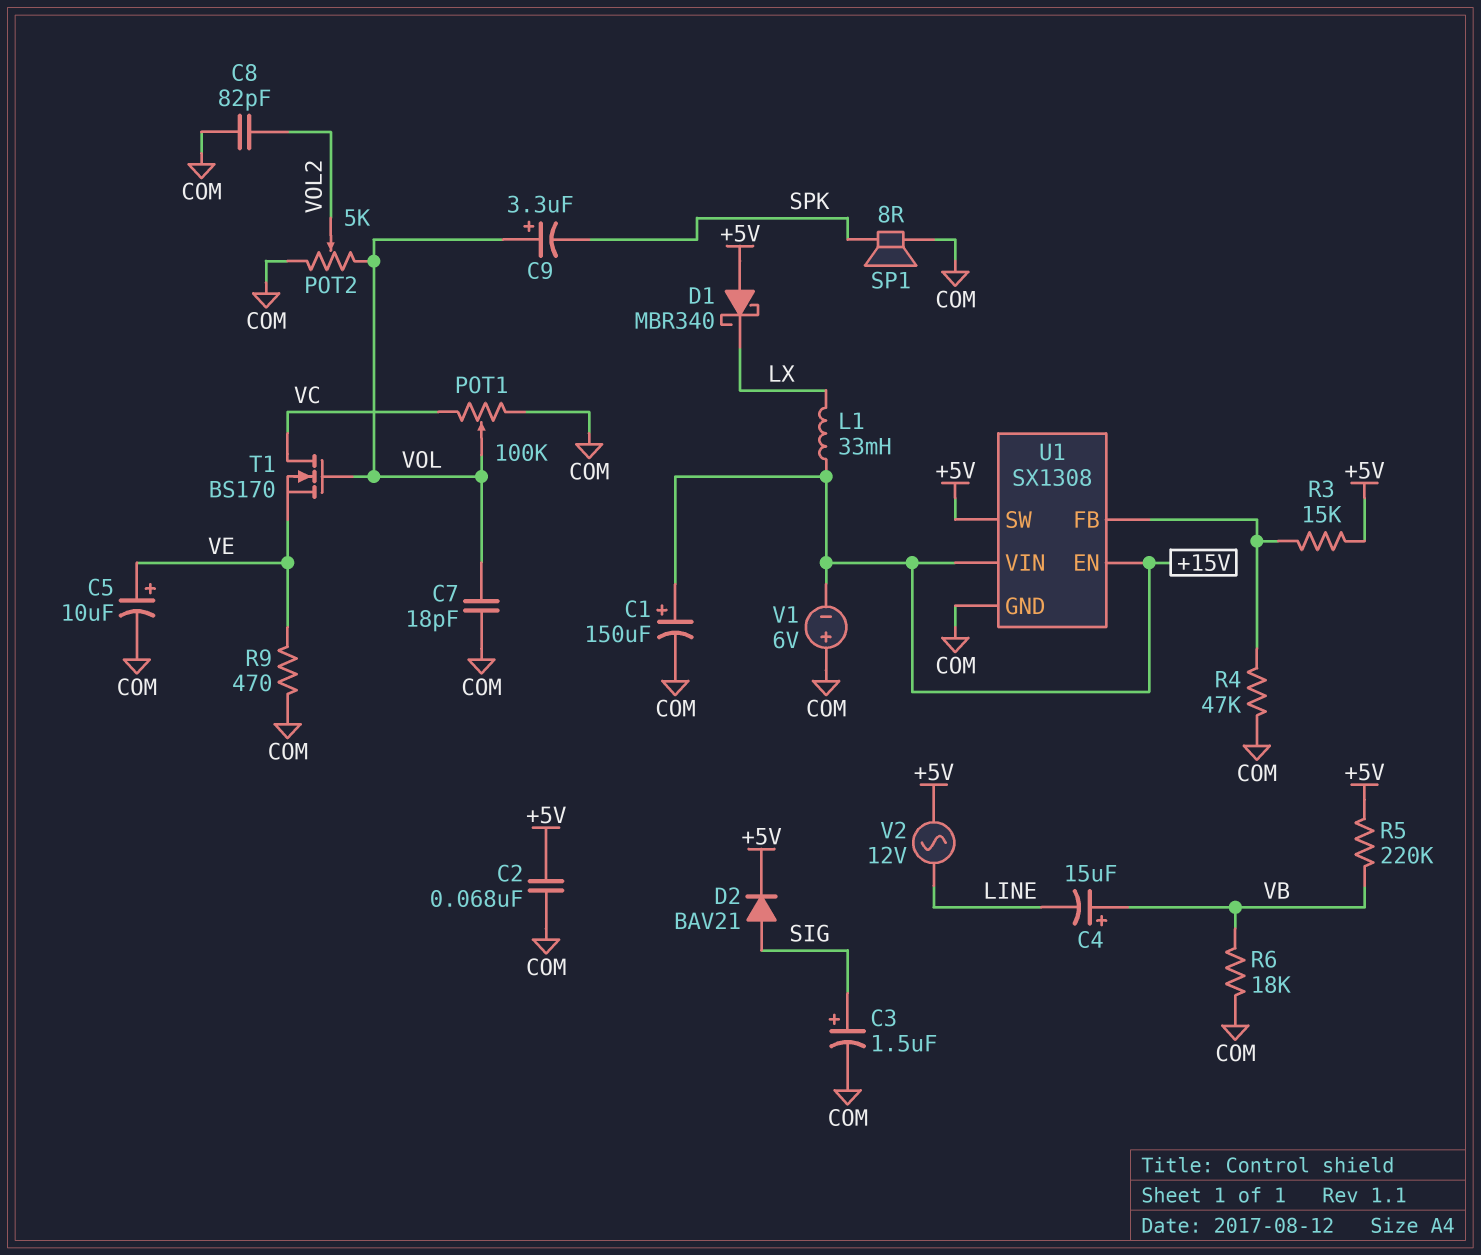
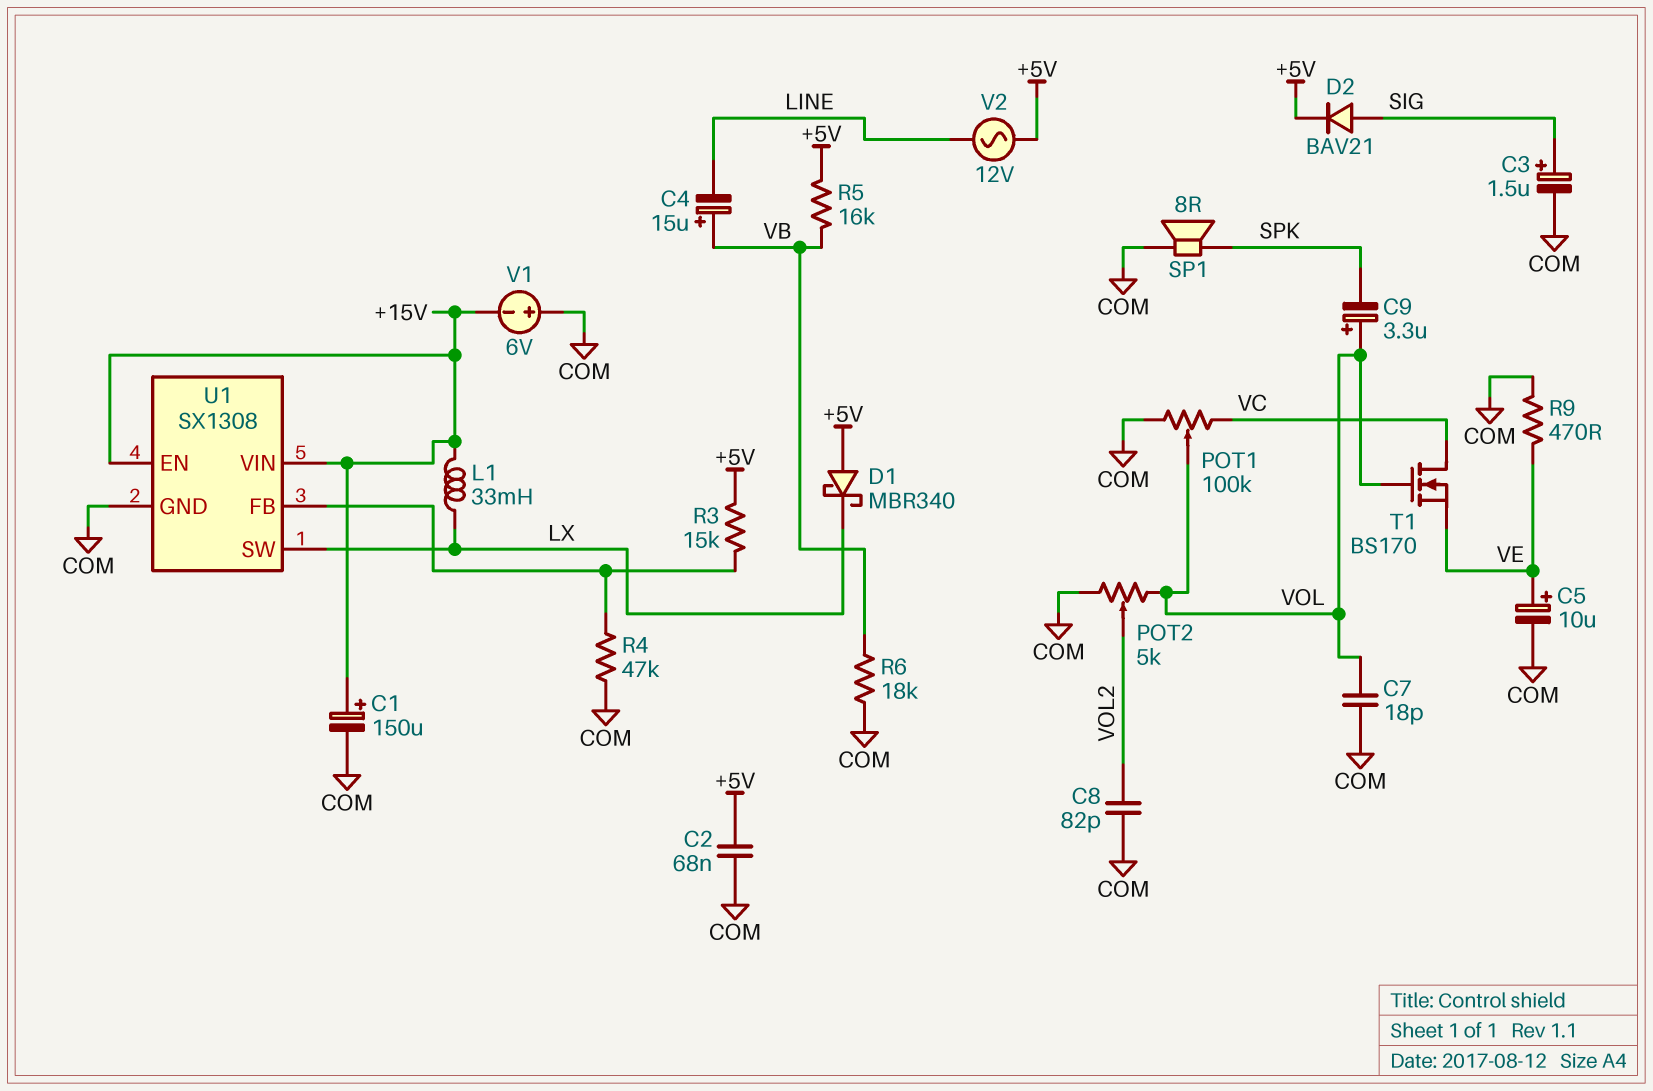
R5: 220k (+5V, VB) -> 16k (+5V, VB)
U1 pin SW: +5V -> LX

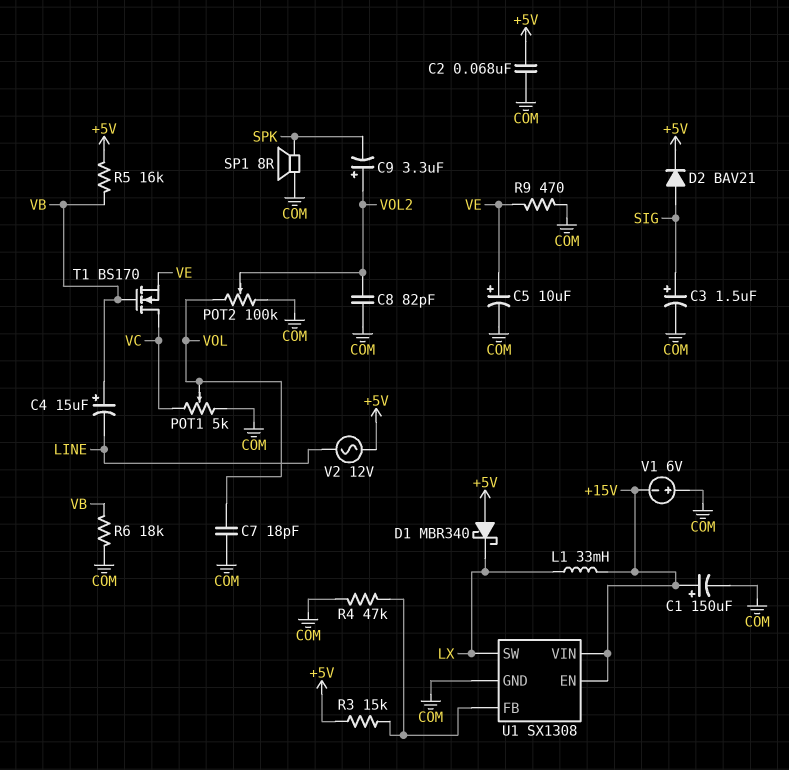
C9: 3.3uF (plus VOL, minus SPK) -> 3.3uF (plus VOL2, minus SPK)
POT1: 100k (COM, VC, wiper VOL) -> 5k (COM, VC, wiper VOL)
POT2: 5k (COM, VOL, wiper VOL2) -> 100k (COM, VOL, wiper VOL2)
T1: NMOS BS170 (G VOL, D VC, S VE) -> NMOS BS170 (G VB, D VC, S VE)

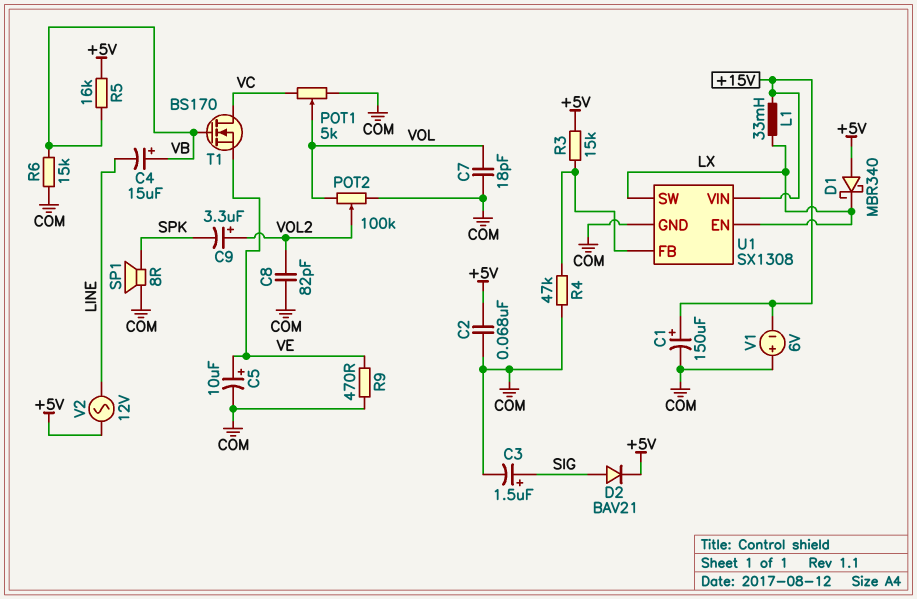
R6: 18k (COM, VB) -> 15k (COM, VB)
U1 pin EN: +15V -> LX

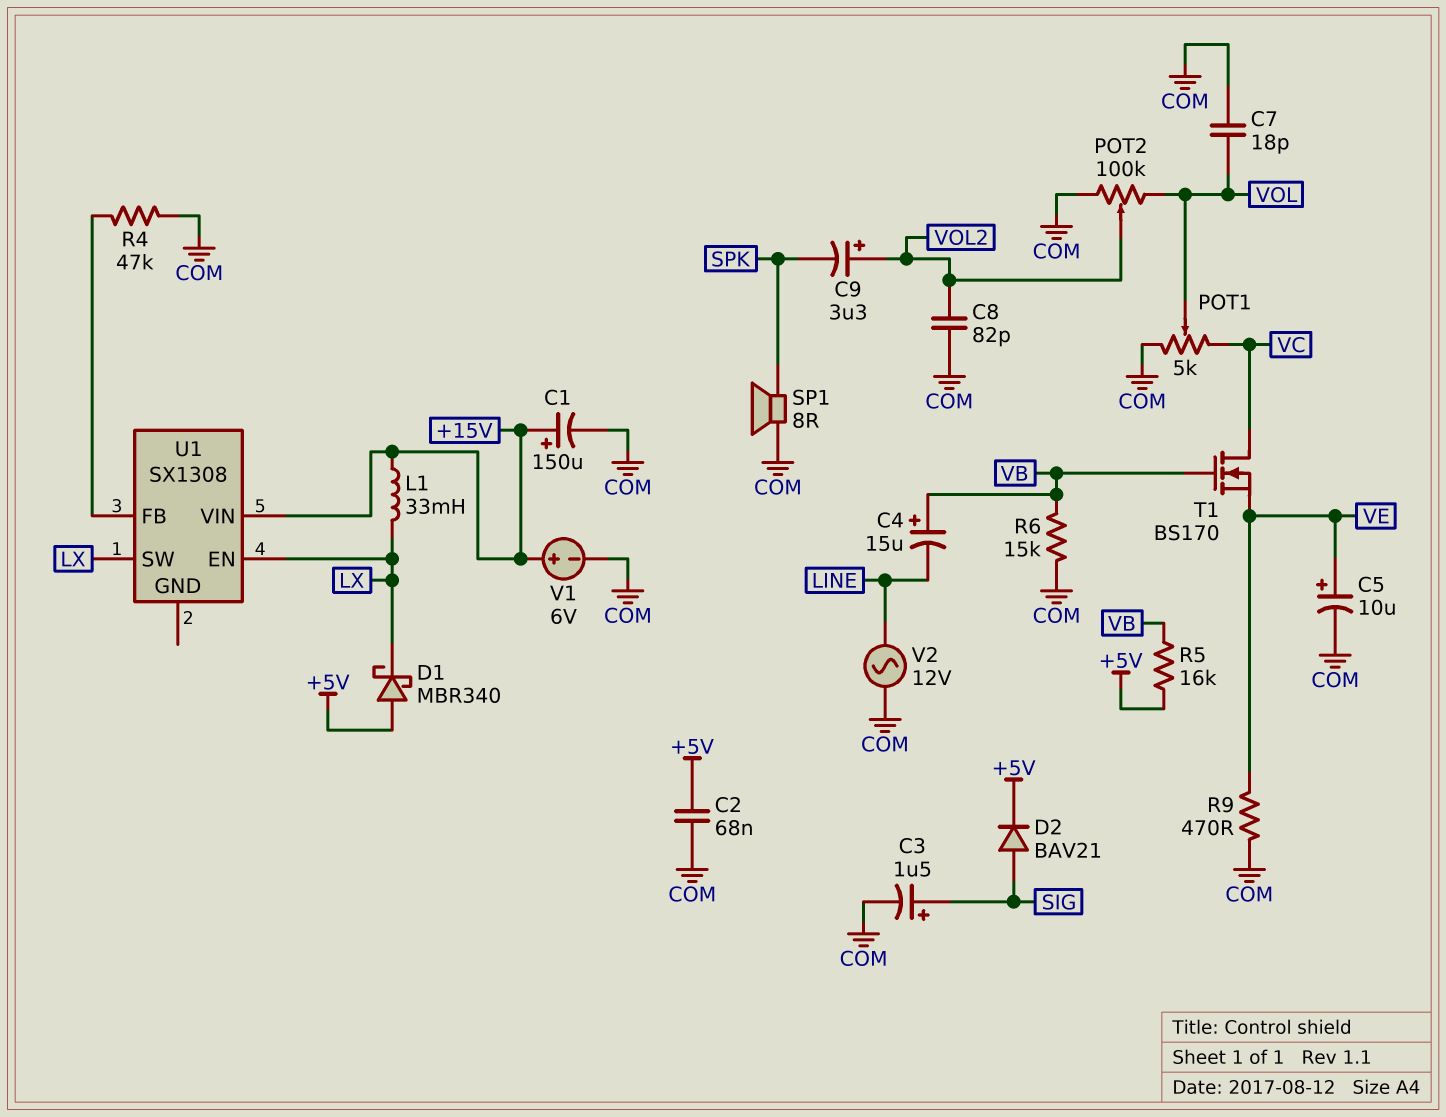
R3: 15k (+5V, U1/FB) -> none
U1 pin GND: COM -> none
V1: 6V (plus COM, minus +15V) -> 6V (plus +15V, minus COM)
V2: AC 12V (+5V, LINE) -> AC 12V (COM, LINE)

